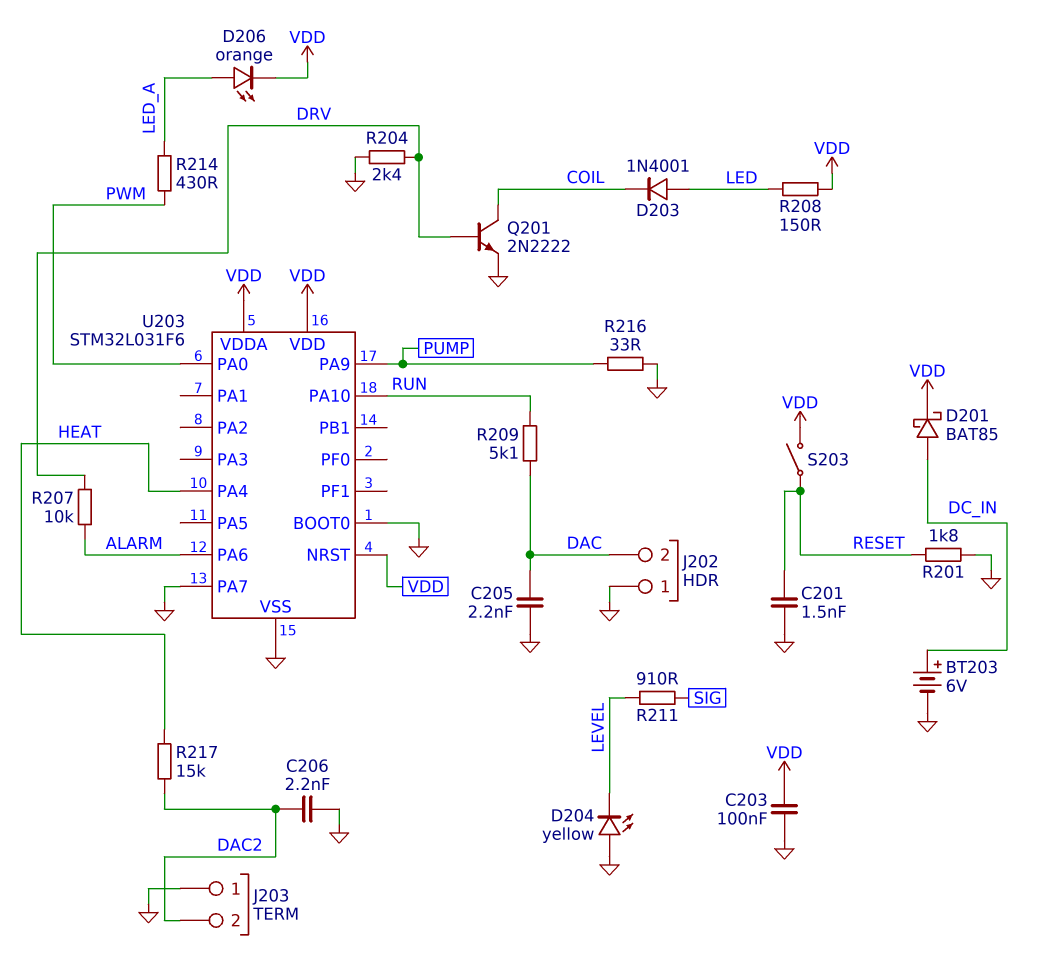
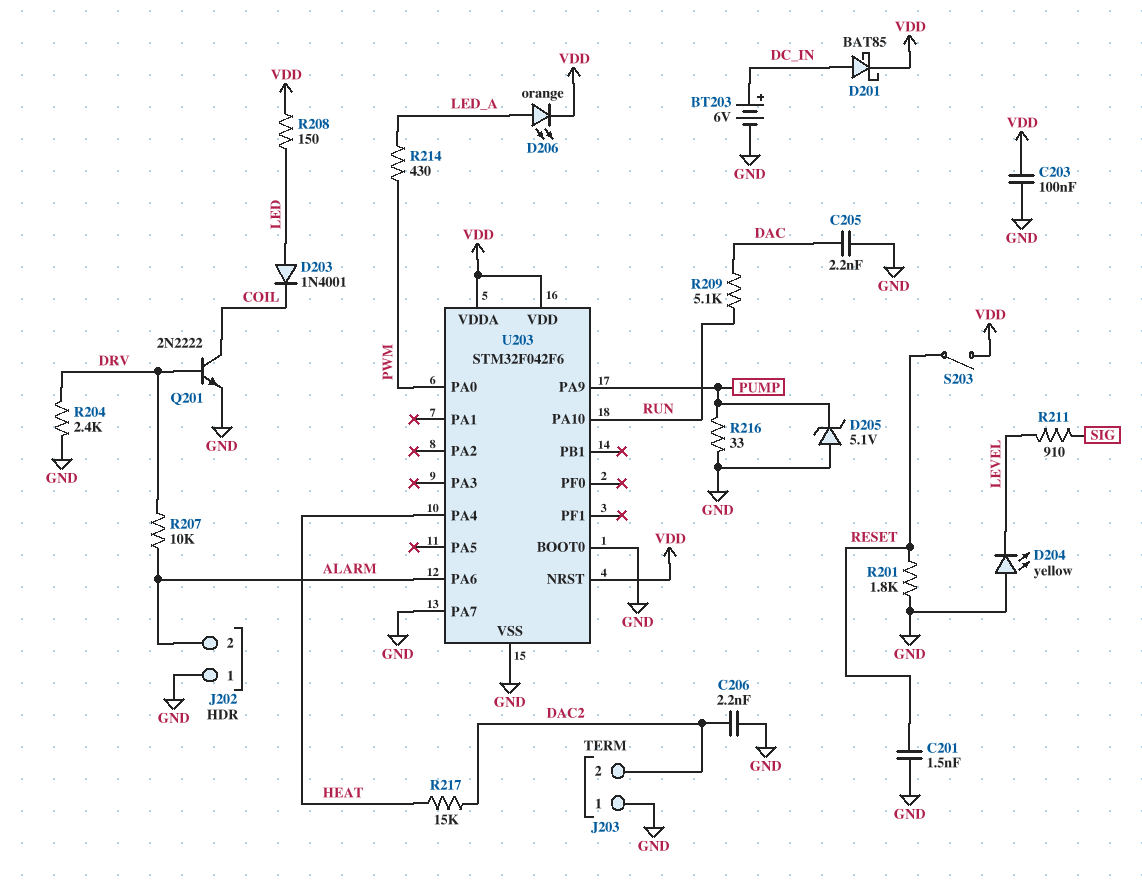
D205: none -> zener 5.1V (A GND, K PUMP)
J202 pin 2: DAC -> ALARM
U203: STM32L031F6 -> STM32F042F6

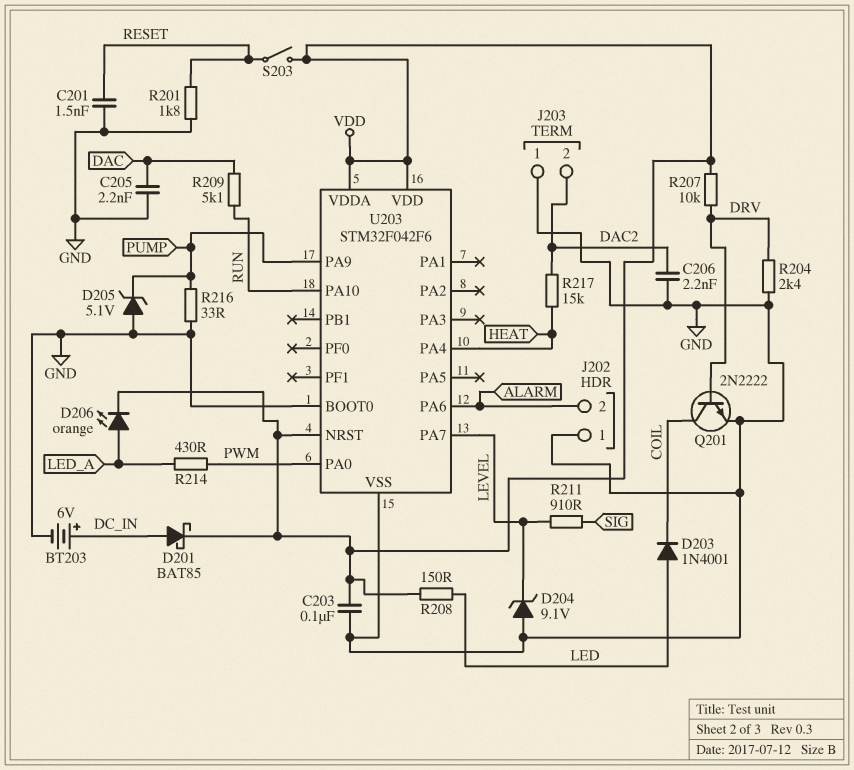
D204: LED yellow (A GND, K LEVEL) -> zener 9.1V (A GND, K LEVEL)
R207: 10k (ALARM, DRV) -> 10k (DRV, VDD)
U203 pin PA7: GND -> LEVEL

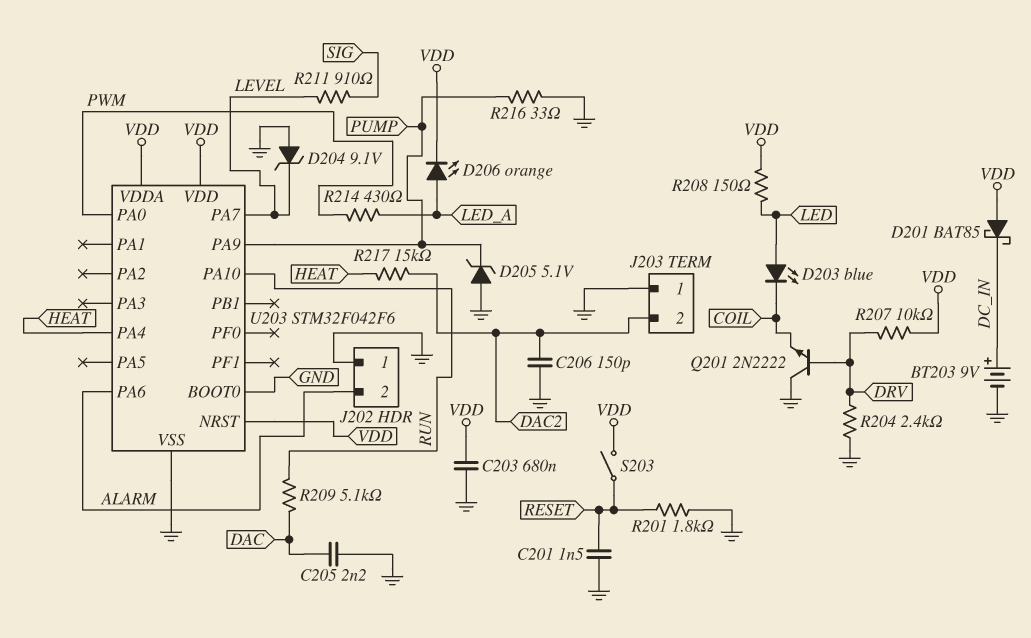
BT203: 6V (plus DC_IN, minus GND) -> 9V (plus DC_IN, minus GND)
C203: 100nF (GND, VDD) -> 680nF (GND, VDD)
C206: 2.2nF (DAC2, GND) -> 150pF (DAC2, GND)
D201: schottky BAT85 (A DC_IN, K VDD) -> schottky BAT85 (A VDD, K DC_IN)
D203: diode 1N4001 (A LED, K COIL) -> LED blue (A LED, K COIL)
Q201: NPN 2N2222 (B DRV, C COIL, E GND) -> NPN 2N2222 (B DRV, C GND, E COIL)

